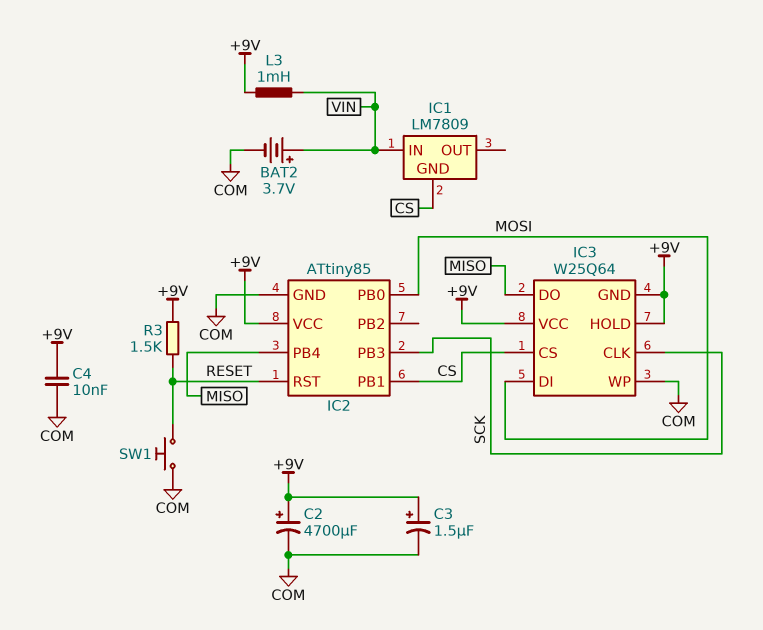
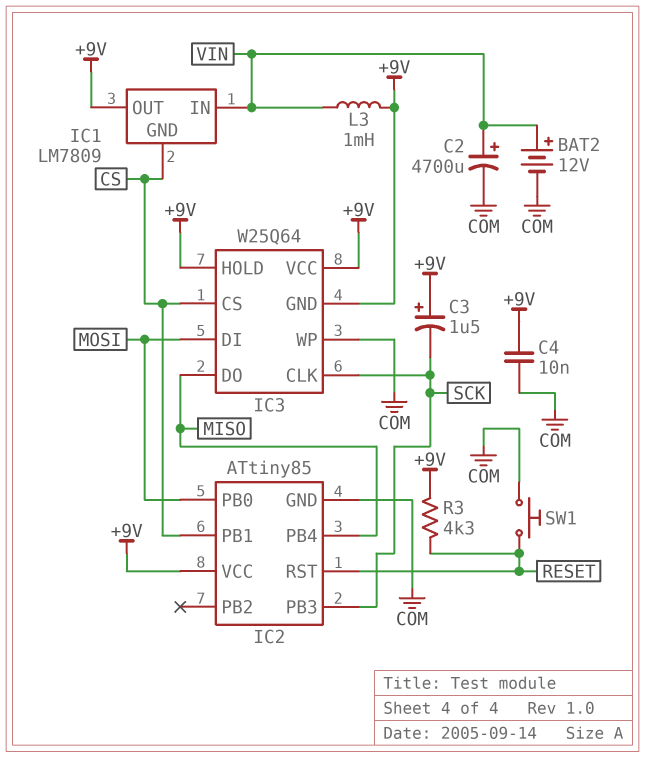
BAT2: 3.7V (plus VIN, minus COM) -> 12V (plus VIN, minus COM)
C2: 4700uF (plus +9V, minus COM) -> 4700uF (plus VIN, minus COM)
C3: 1.5uF (plus +9V, minus COM) -> 1.5uF (plus +9V, minus SCK)
IC1 pin OUT: none -> +9V
R3: 1.5k (+9V, RESET) -> 4.3k (+9V, RESET)

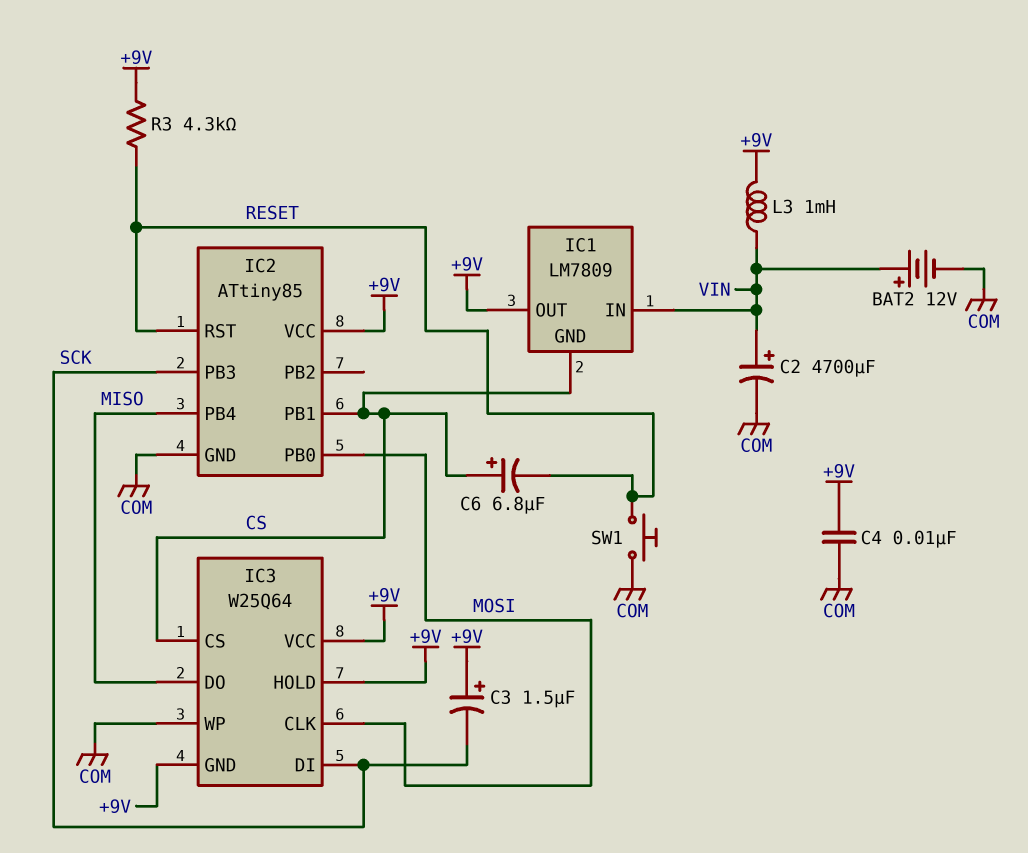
C6: none -> 6.8uF (plus CS, minus RESET)
IC3 pin CLK: SCK -> MOSI
IC3 pin DI: MOSI -> SCK

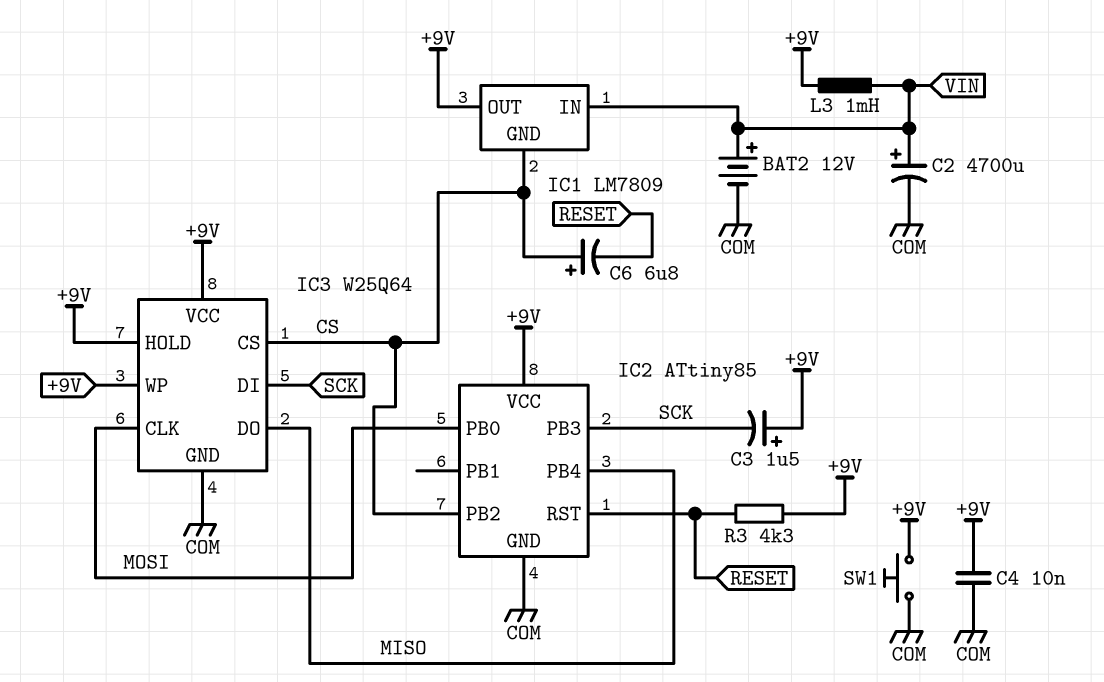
IC2 pin PB1: CS -> none
IC2 pin PB2: none -> CS
IC3 pin GND: +9V -> COM
IC3 pin WP: COM -> +9V
SW1: button (COM, RESET) -> button (+9V, COM)

